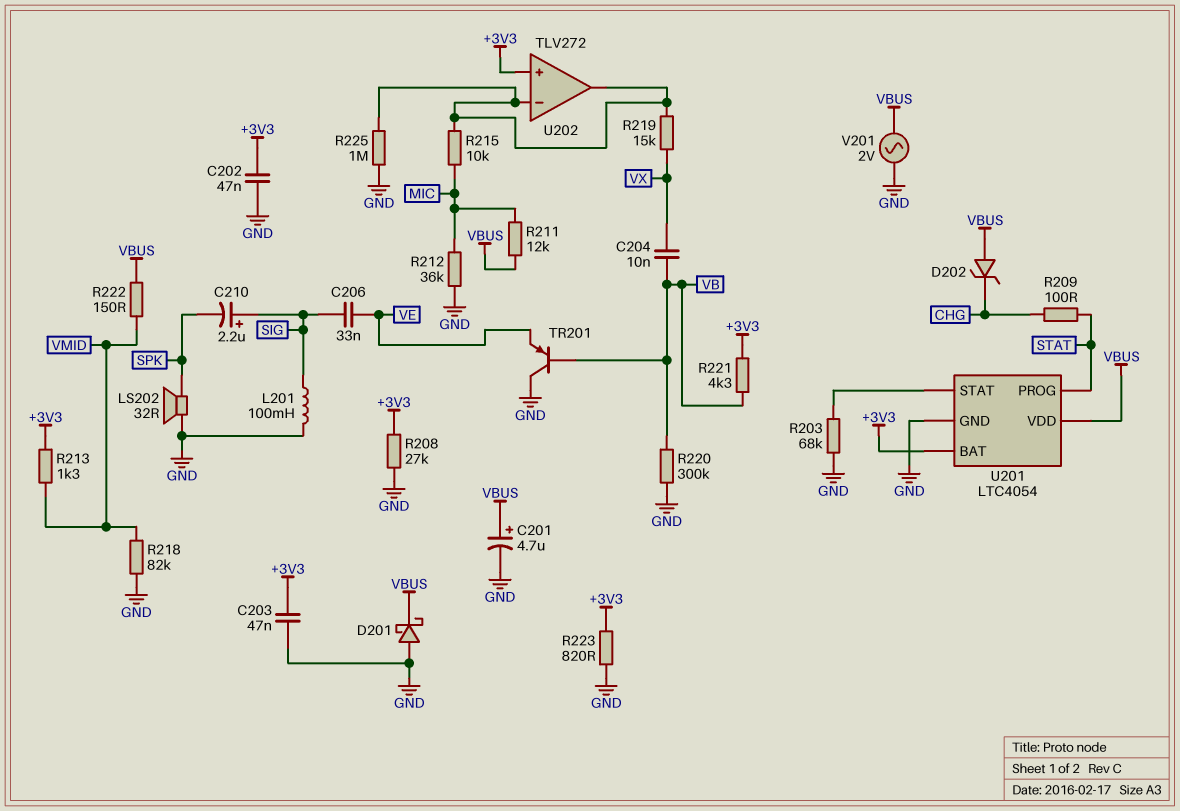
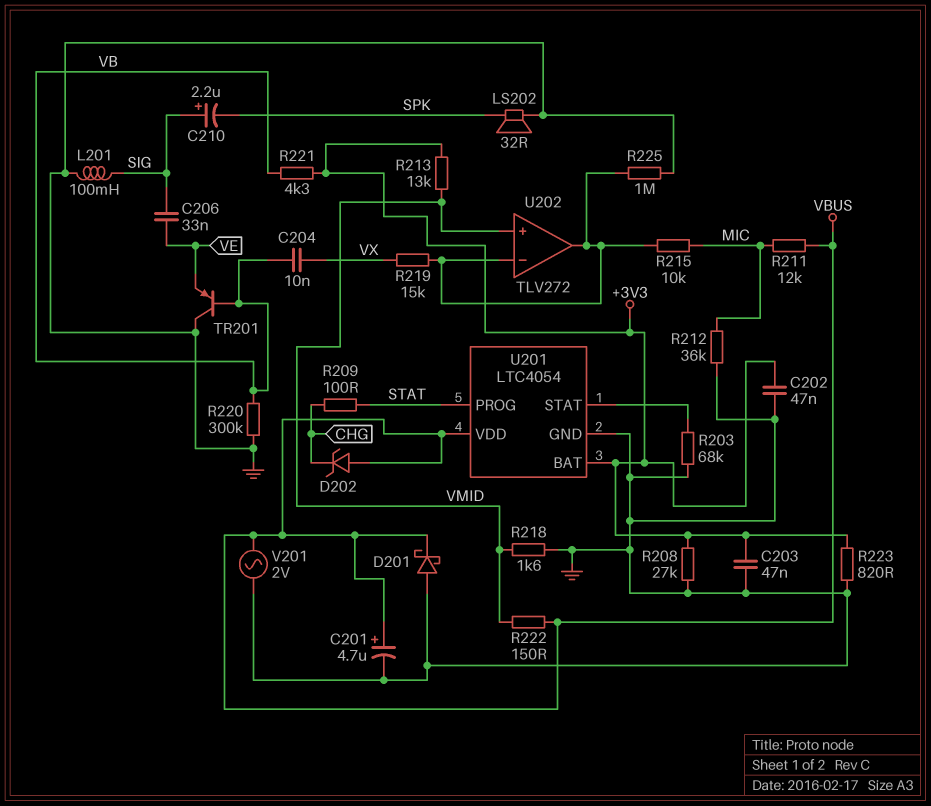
R213: 1.3k (+3V3, VMID) -> 13k (+3V3, VMID)
R218: 82k (GND, VMID) -> 1.6k (GND, VMID)
U202 pin in+: +3V3 -> VMID

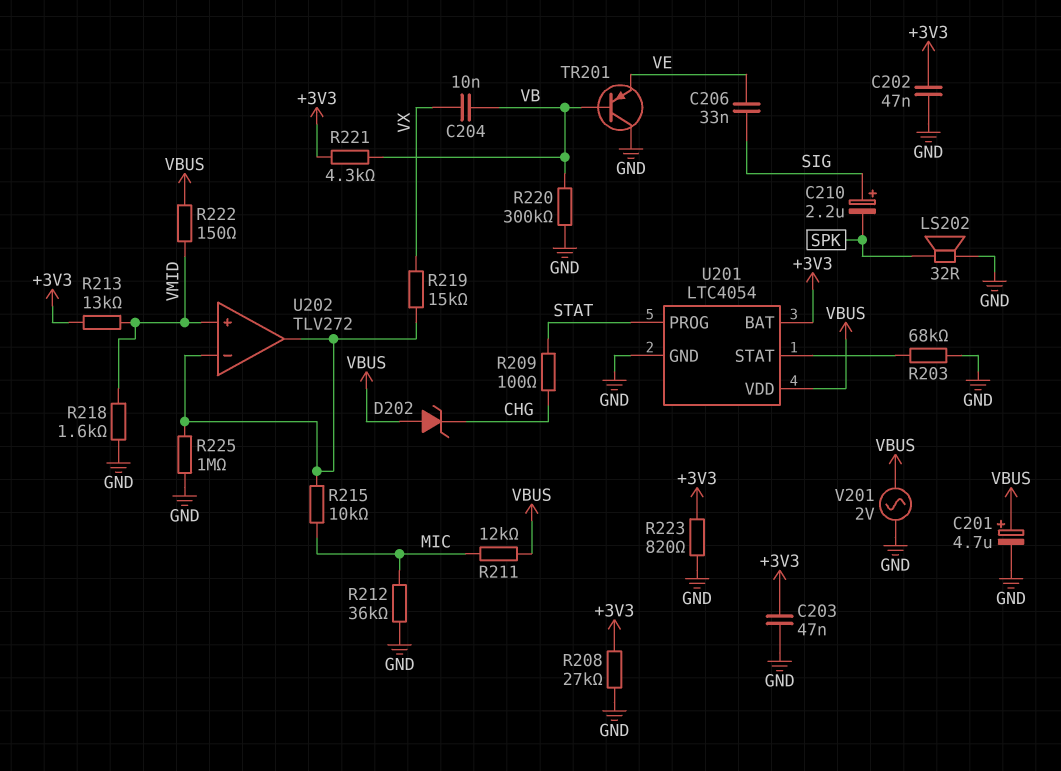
D201: schottky (A GND, K VBUS) -> none
L201: 100mH (GND, SIG) -> none

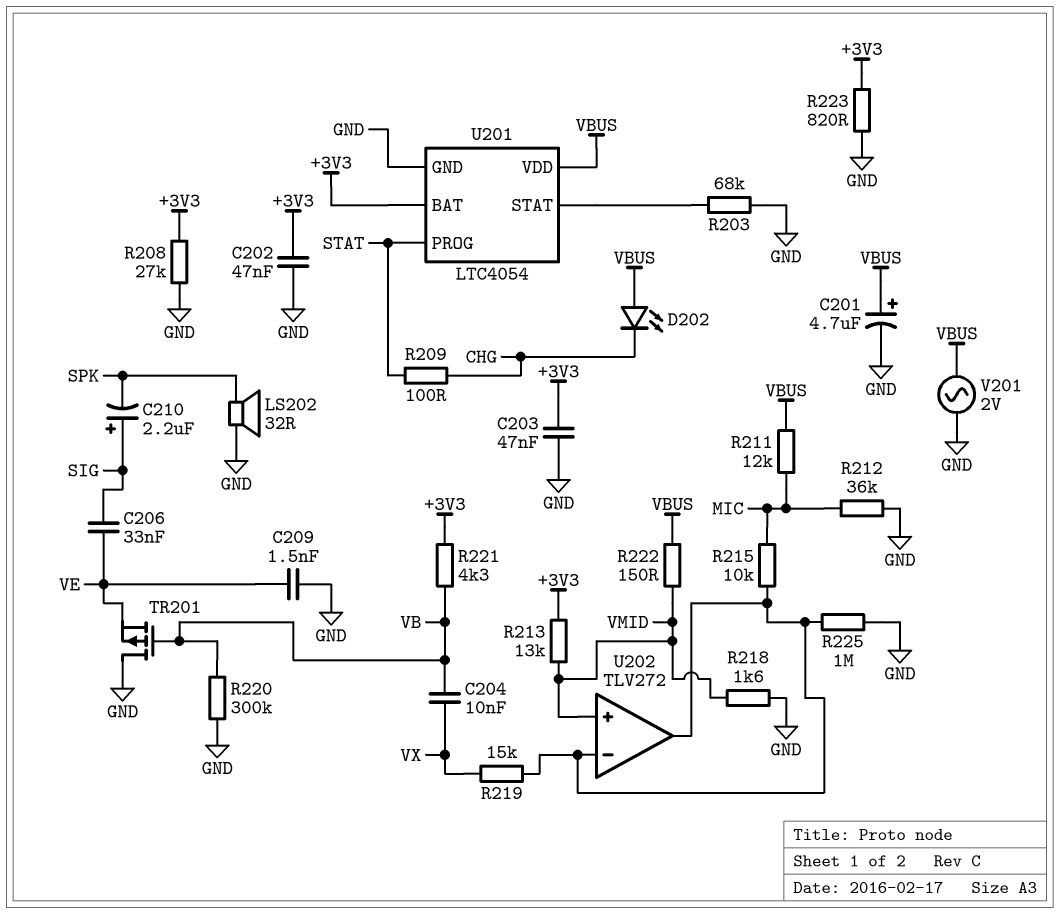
C209: none -> 1.5nF (GND, VE)
D202: zener (A VBUS, K CHG) -> LED (A VBUS, K CHG)
TR201: PNP (B VB, C GND, E VE) -> PMOS (G VB, D GND, S VE)

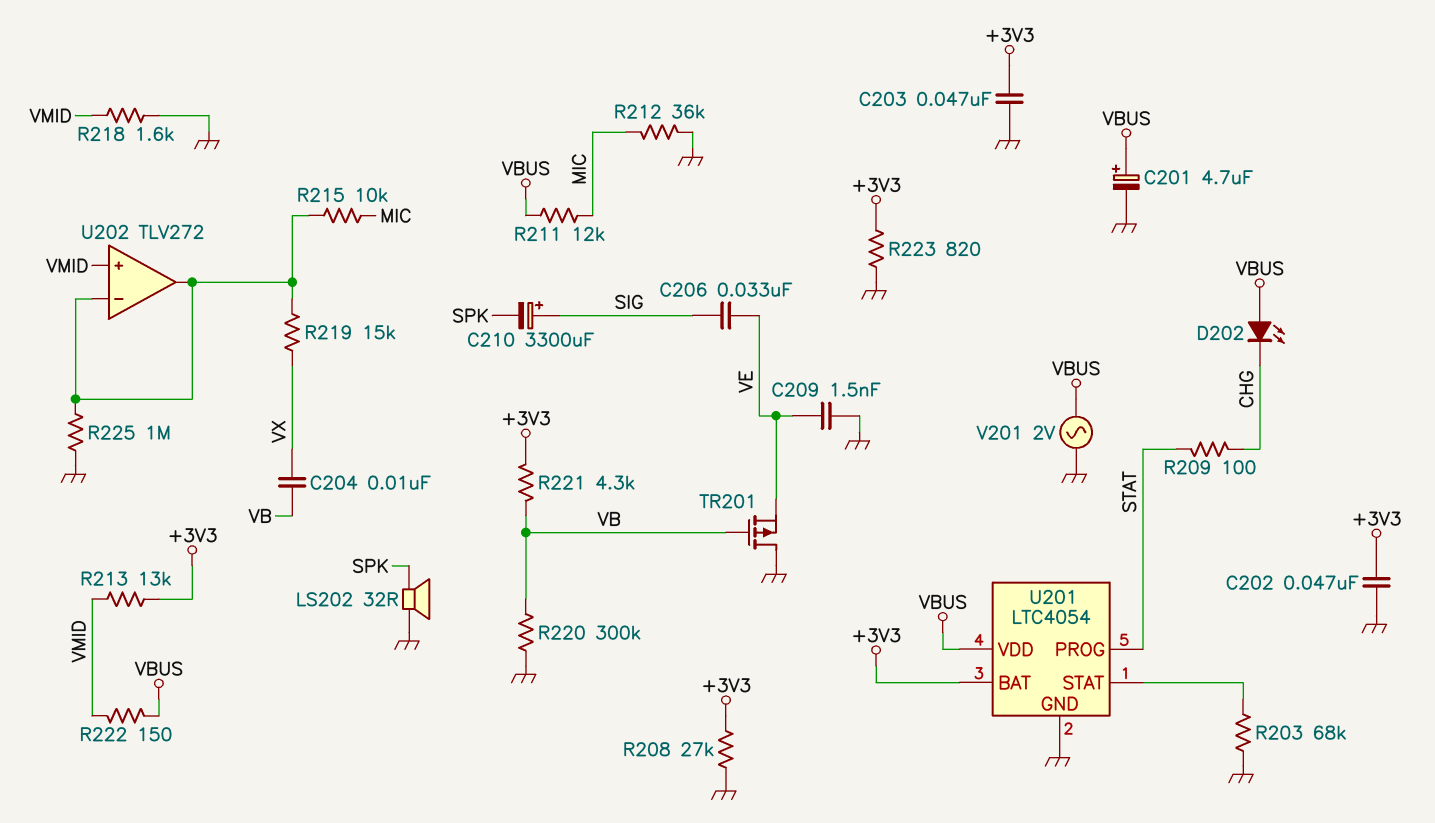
C210: 2.2uF (plus SIG, minus SPK) -> 3300uF (plus SIG, minus SPK)

